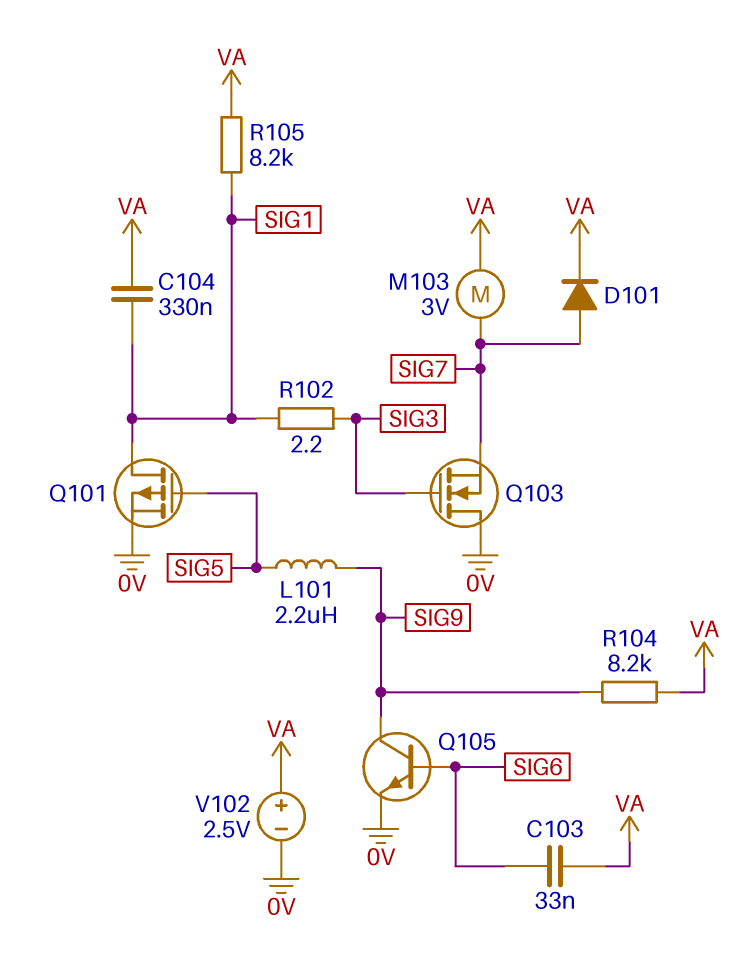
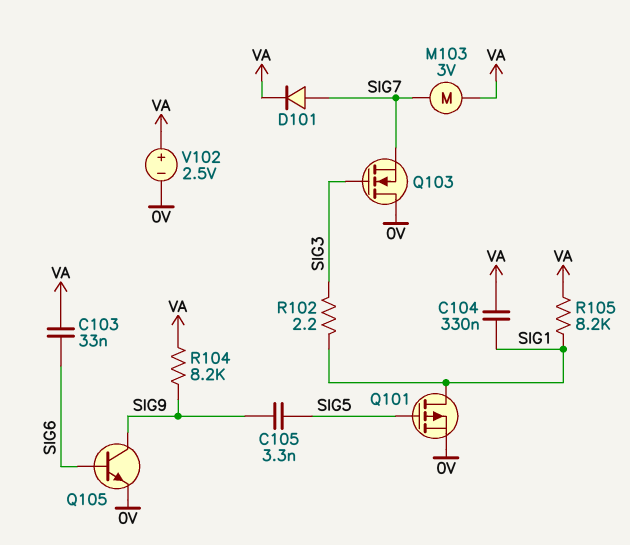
C105: none -> 3.3nF (SIG5, SIG9)
L101: 2.2uH (SIG5, SIG9) -> none

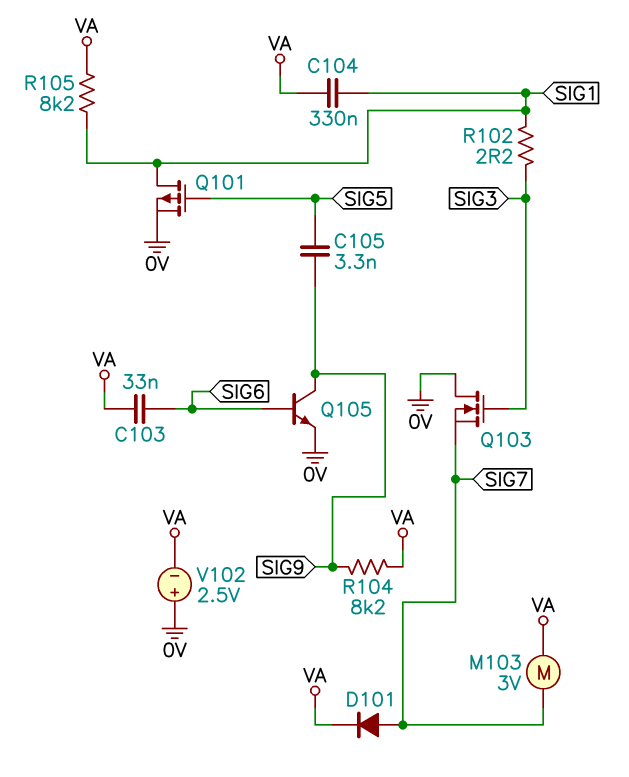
V102: 2.5V (plus VA, minus 0V) -> 2.5V (plus 0V, minus VA)

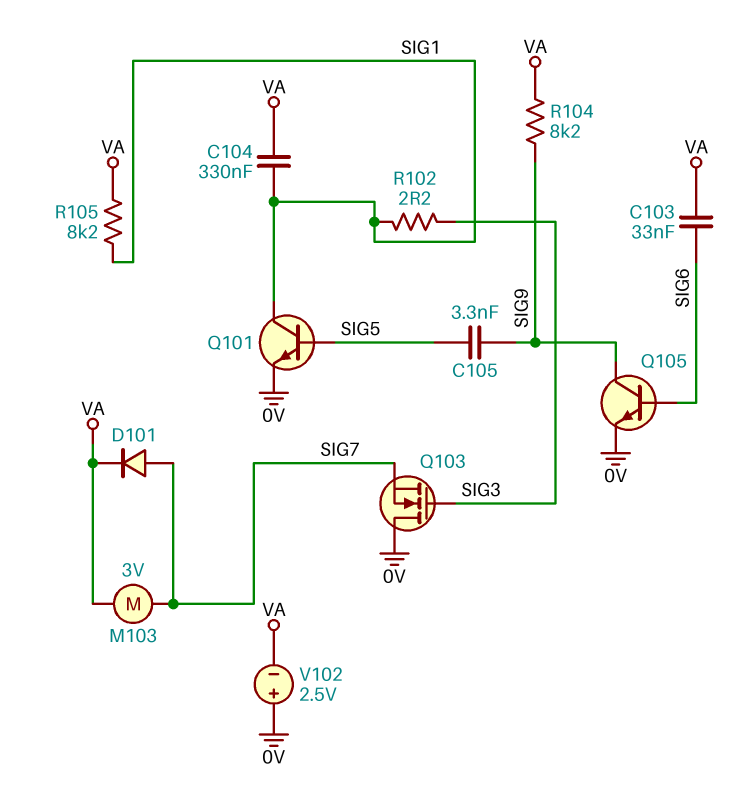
Q101: PMOS (G SIG5, D SIG1, S 0V) -> NPN (B SIG5, C SIG1, E 0V)

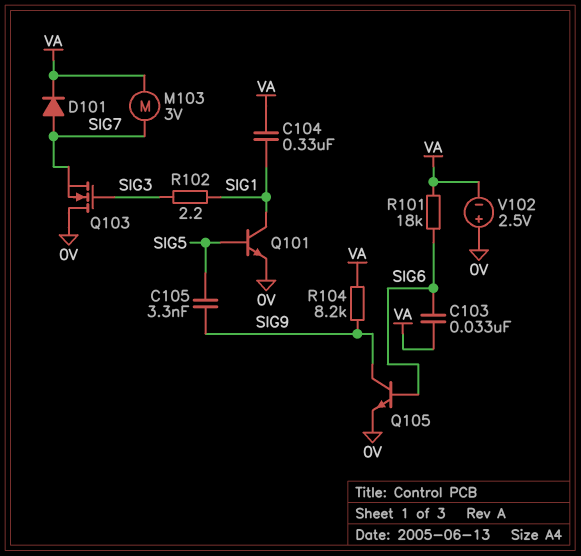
R101: none -> 18k (SIG6, VA)
R105: 8.2k (SIG1, VA) -> none

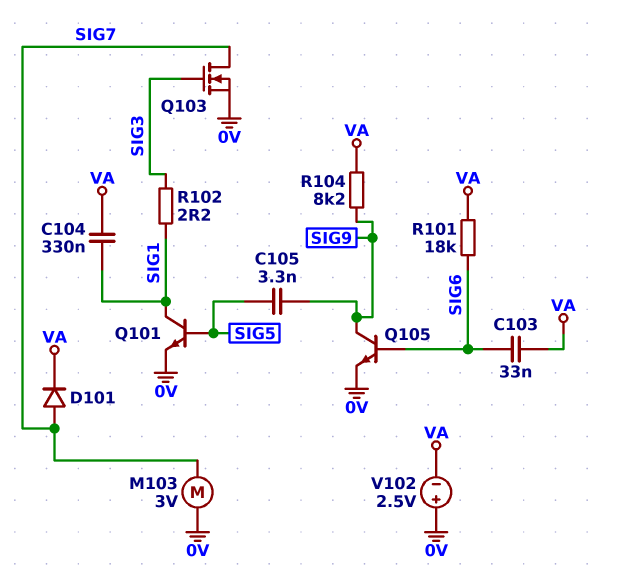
M103: motor 3V (SIG7, VA) -> motor 3V (0V, SIG7)
Q103: NMOS (G SIG3, D 0V, S SIG7) -> NMOS (G SIG3, D SIG7, S 0V)

